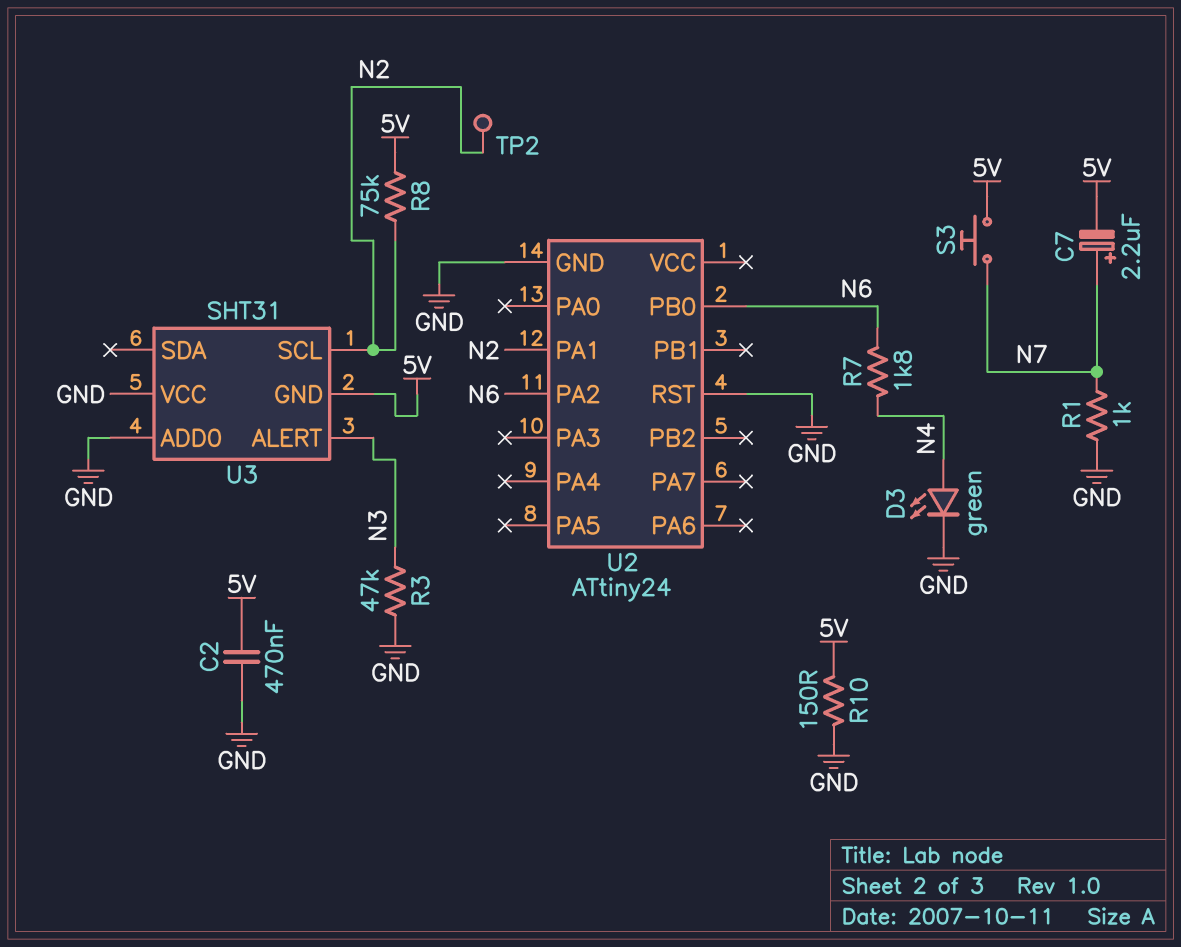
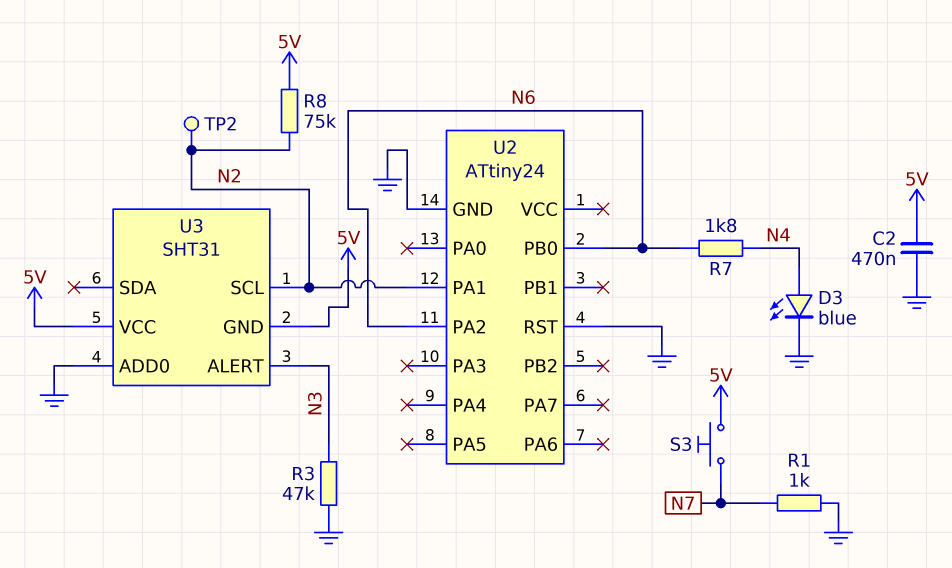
C7: 2.2uF (plus N7, minus 5V) -> none
D3: LED green (A N4, K GND) -> LED blue (A N4, K GND)
R10: 150 (5V, GND) -> none
U3 pin VCC: GND -> 5V

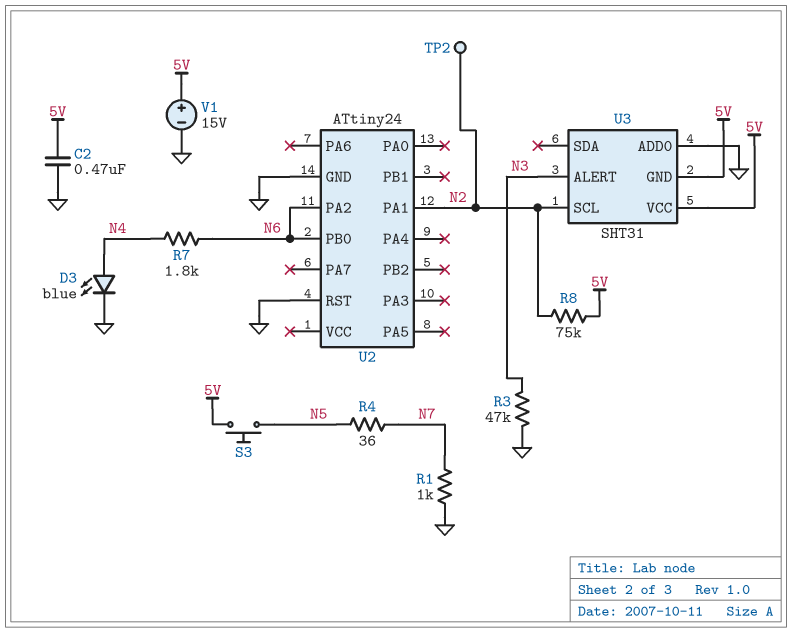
R4: none -> 36 (N5, N7)
S3: button (5V, N7) -> button (5V, N5)
V1: none -> 15V (plus 5V, minus GND)

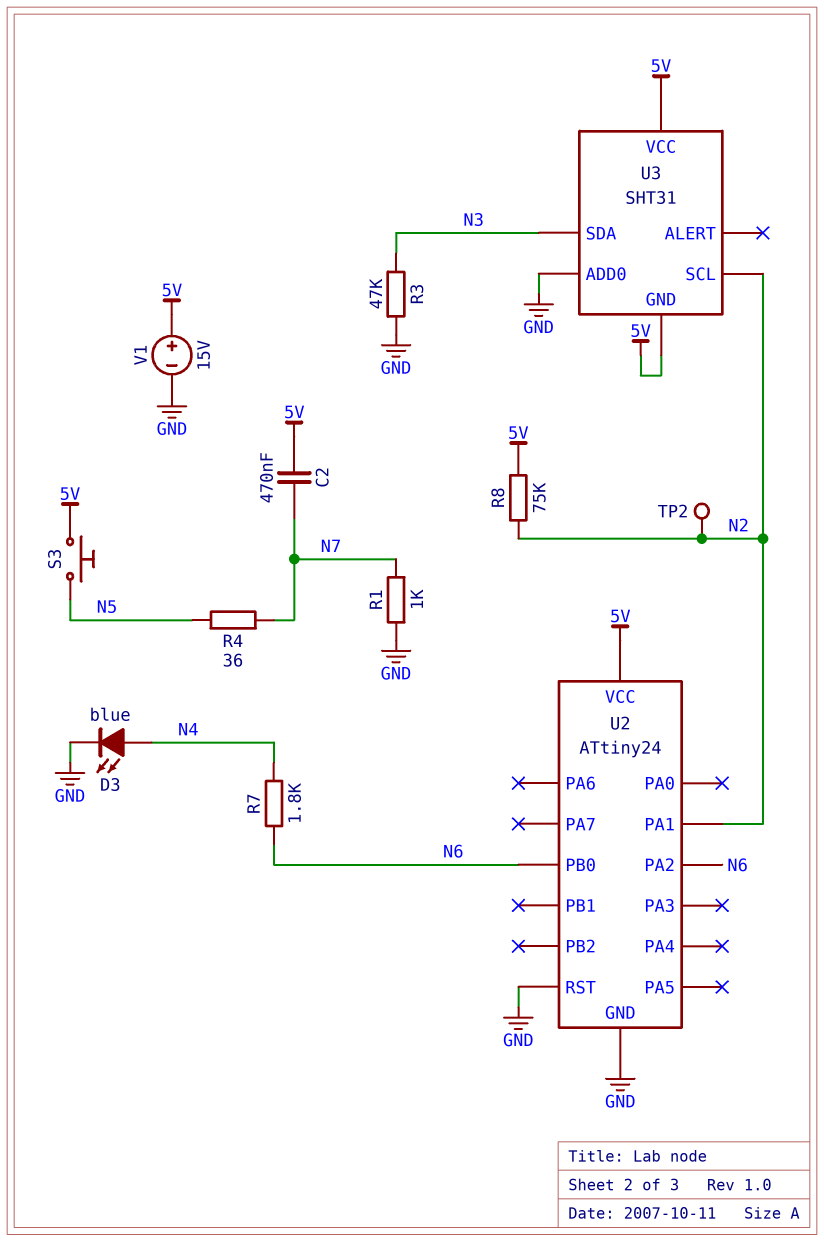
C2: 470nF (5V, GND) -> 470nF (5V, N7)
U2 pin VCC: none -> 5V
U3 pin ALERT: N3 -> none
U3 pin SDA: none -> N3

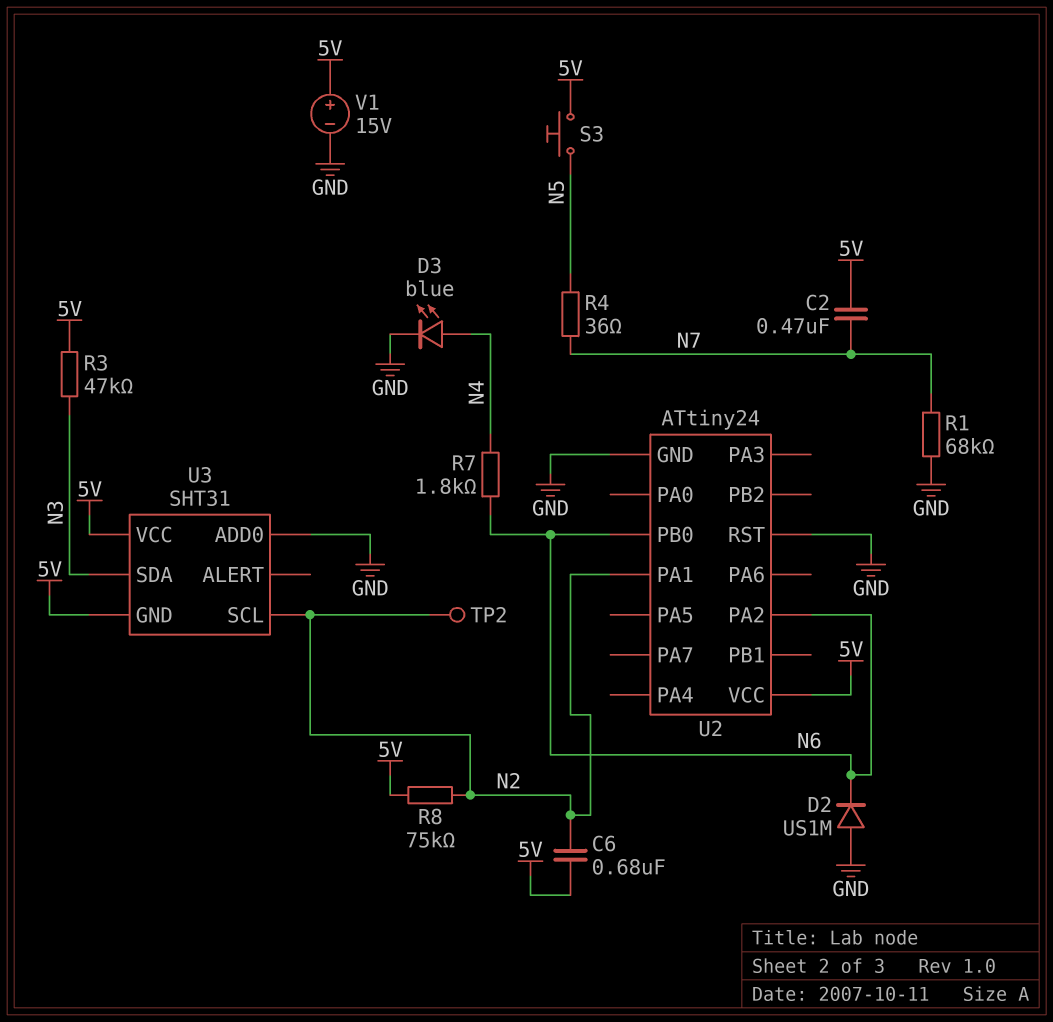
C6: none -> 680nF (5V, N2)
D2: none -> diode US1M (A GND, K N6)
R1: 1k (GND, N7) -> 68k (GND, N7)
R3: 47k (GND, N3) -> 47k (5V, N3)

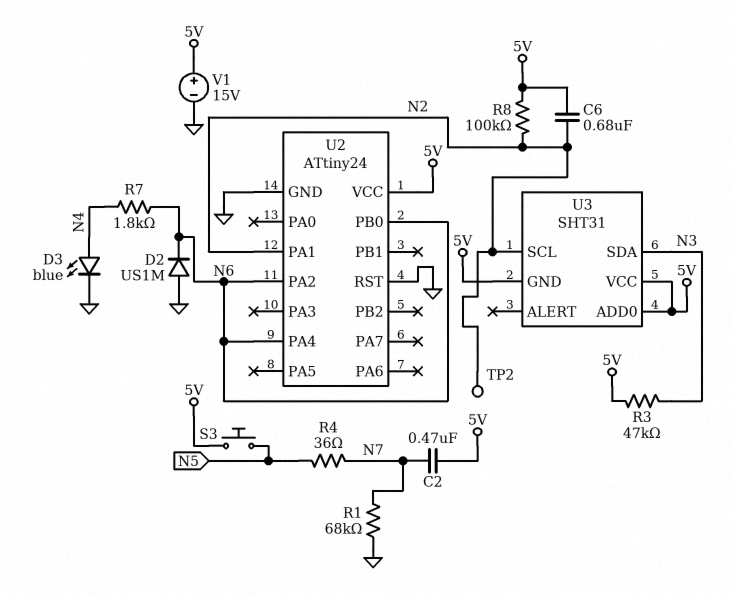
R8: 75k (5V, N2) -> 100k (5V, N2)
U2 pin PA4: none -> N6
U3 pin ADD0: GND -> 5V

